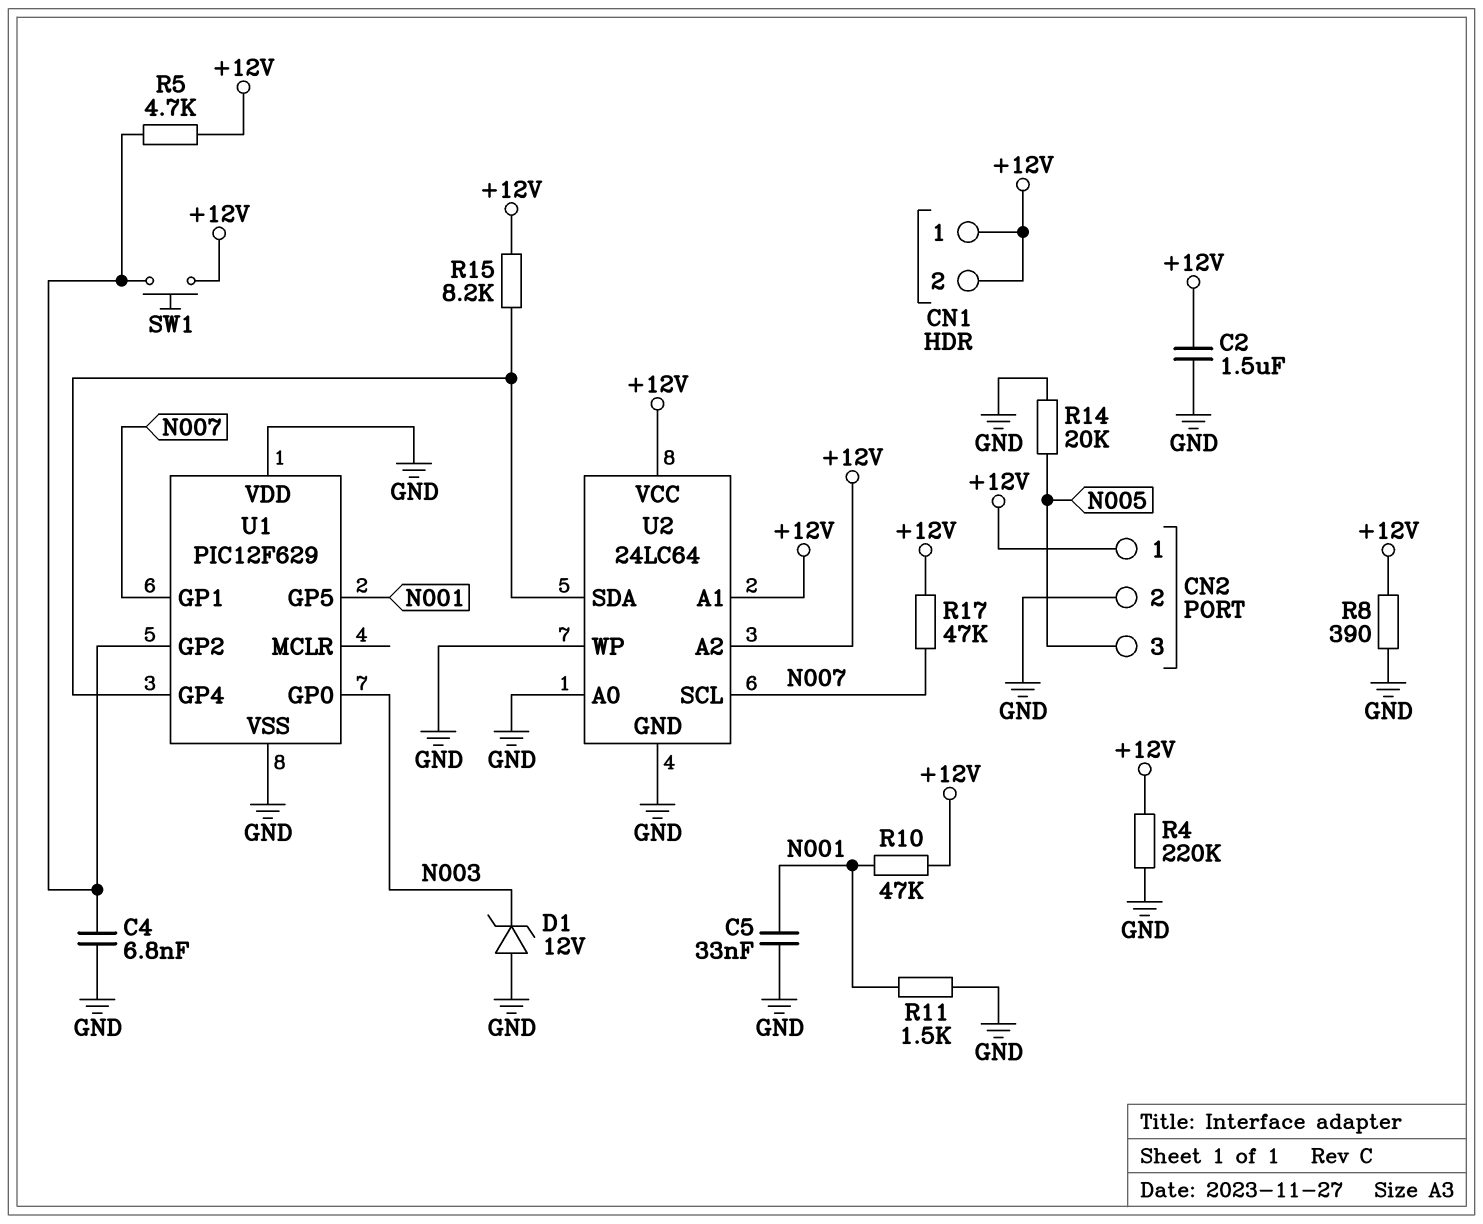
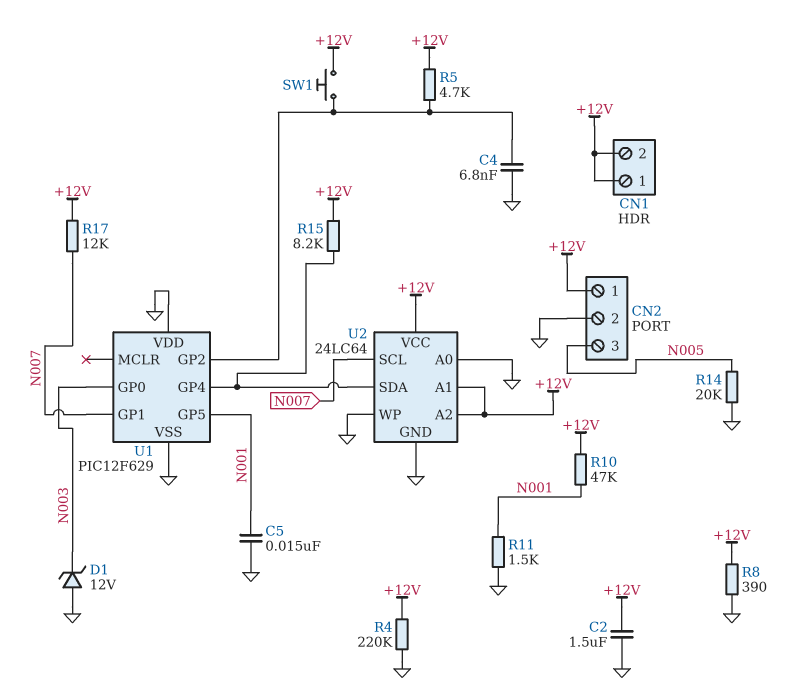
C5: 33nF (GND, N001) -> 15nF (GND, N001)
R17: 47k (+12V, N007) -> 12k (+12V, N007)

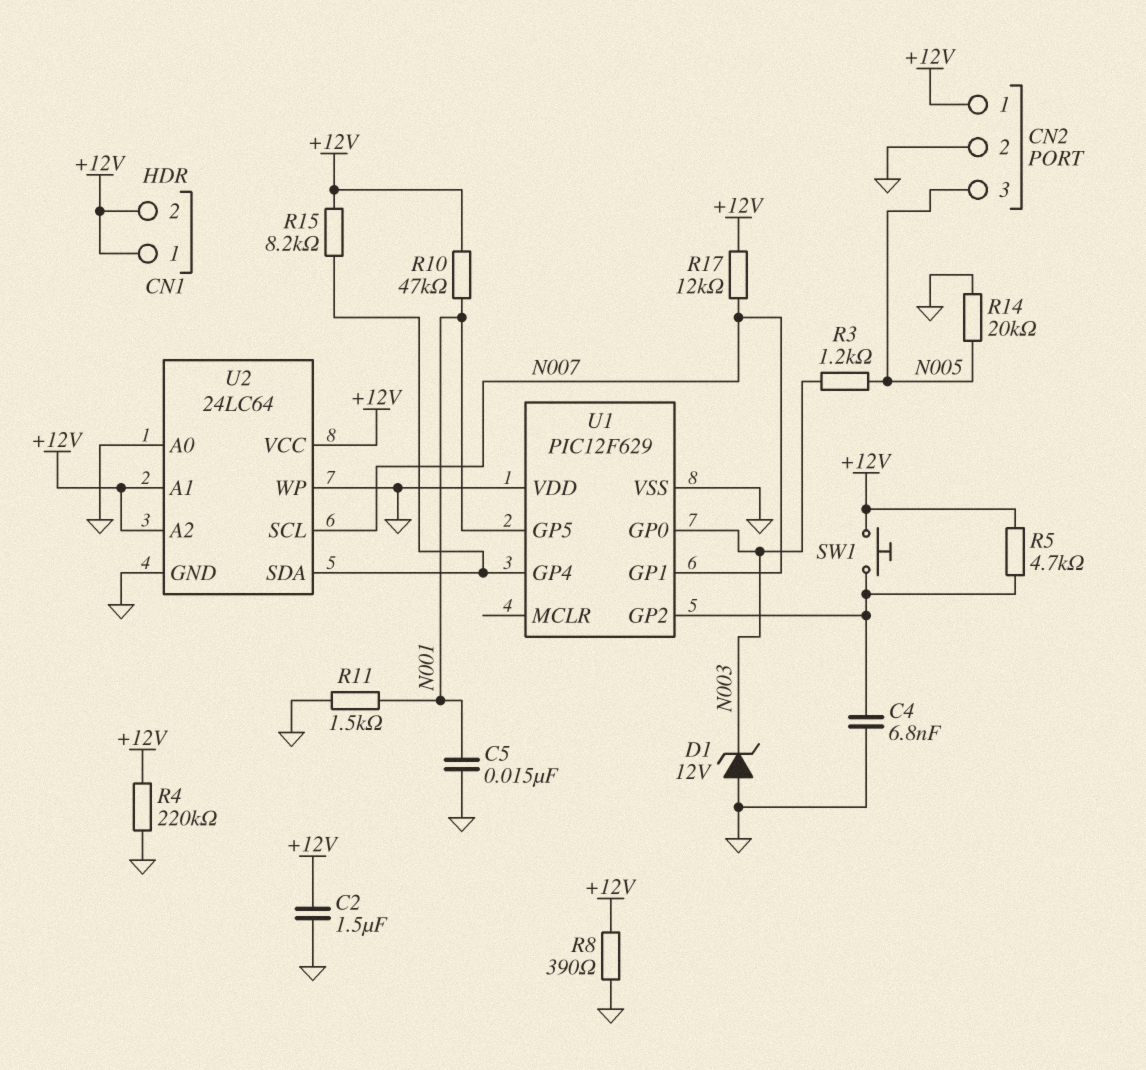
R3: none -> 1.2k (N003, N005)

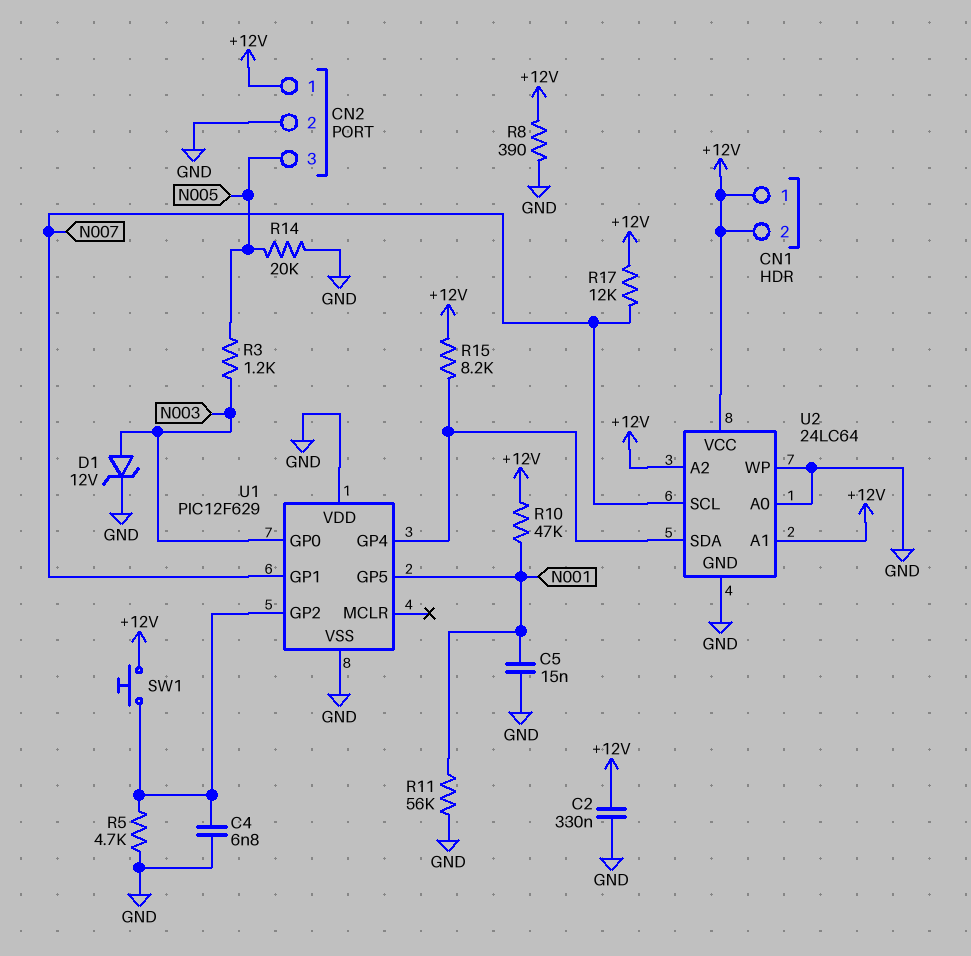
C2: 1.5uF (+12V, GND) -> 330nF (+12V, GND)
D1: zener 12V (A GND, K N003) -> zener 12V (A N003, K GND)
R4: 220k (+12V, GND) -> none
R5: 4.7k (+12V, U1/GP2) -> 4.7k (GND, U1/GP2)
R11: 1.5k (GND, N001) -> 56k (GND, N001)

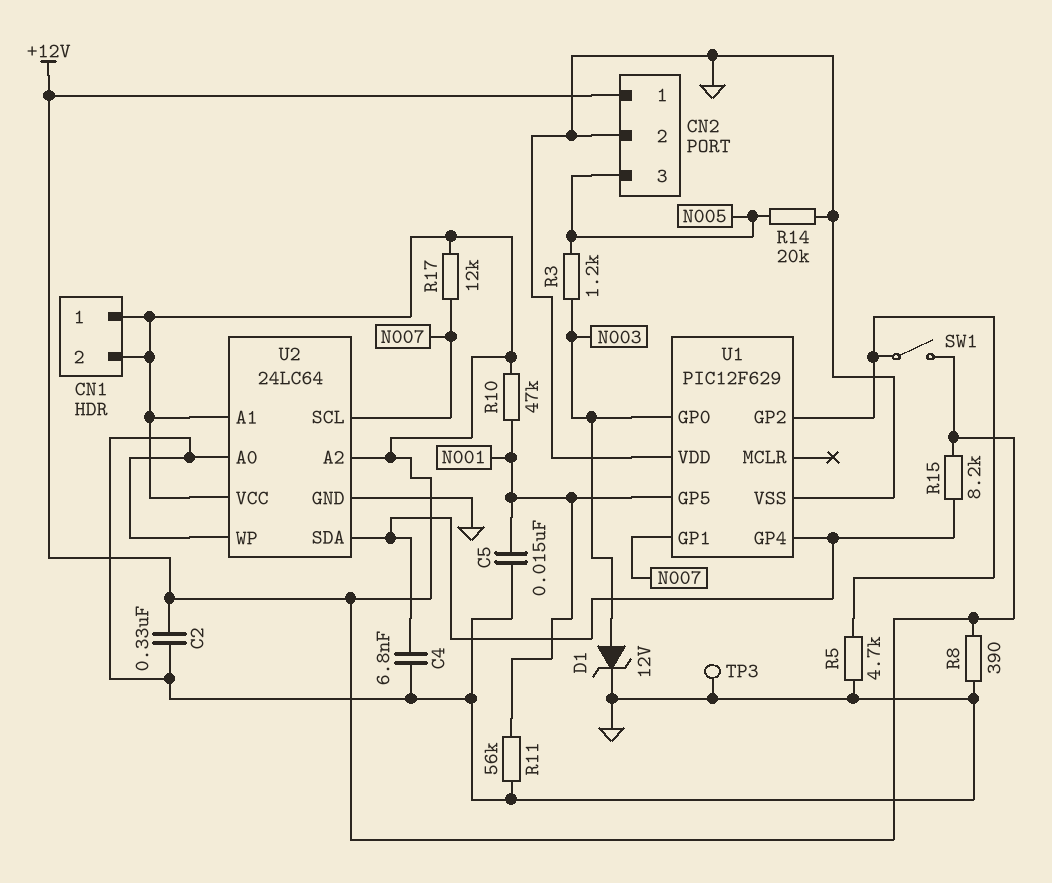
C4: 6.8nF (GND, U1/GP2) -> 6.8nF (GND, U1/GP4)
SW1: button (+12V, U1/GP2) -> switch (+12V, U1/GP2)
TP3: none -> test point (GND)

